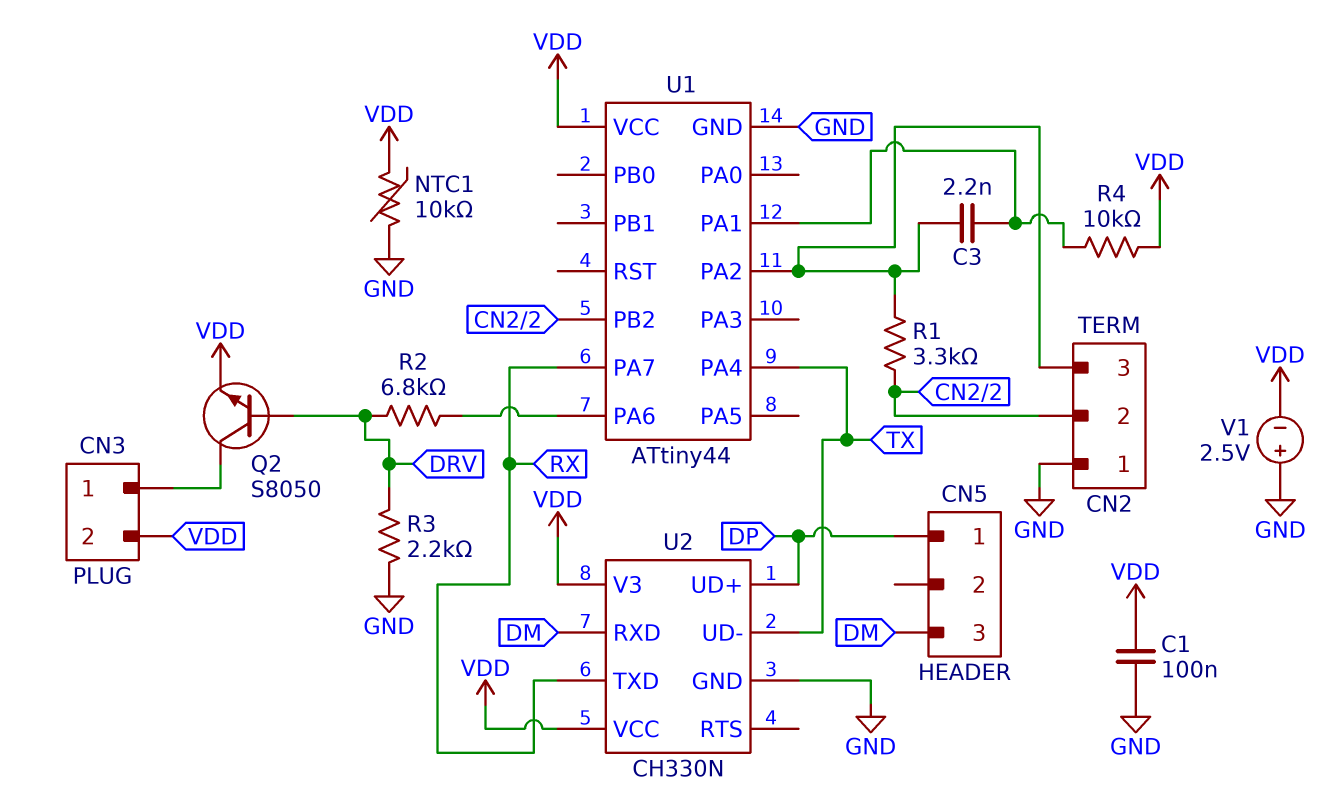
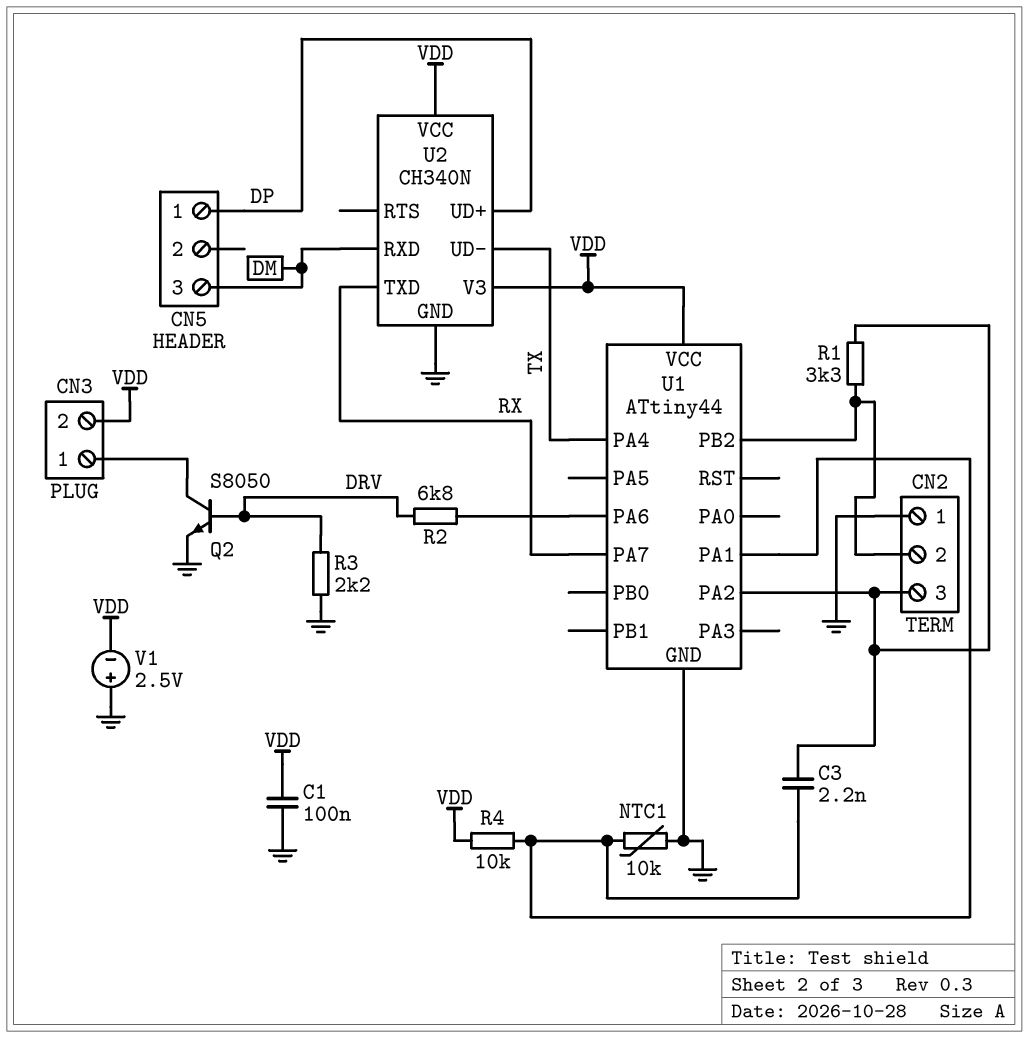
NTC1: 10k (GND, VDD) -> 10k (GND, U1/PA1)
Q2: NPN S8050 (B DRV, C CN3/1, E VDD) -> NPN S8050 (B DRV, C CN3/1, E GND)
U2: CH330N -> CH340N

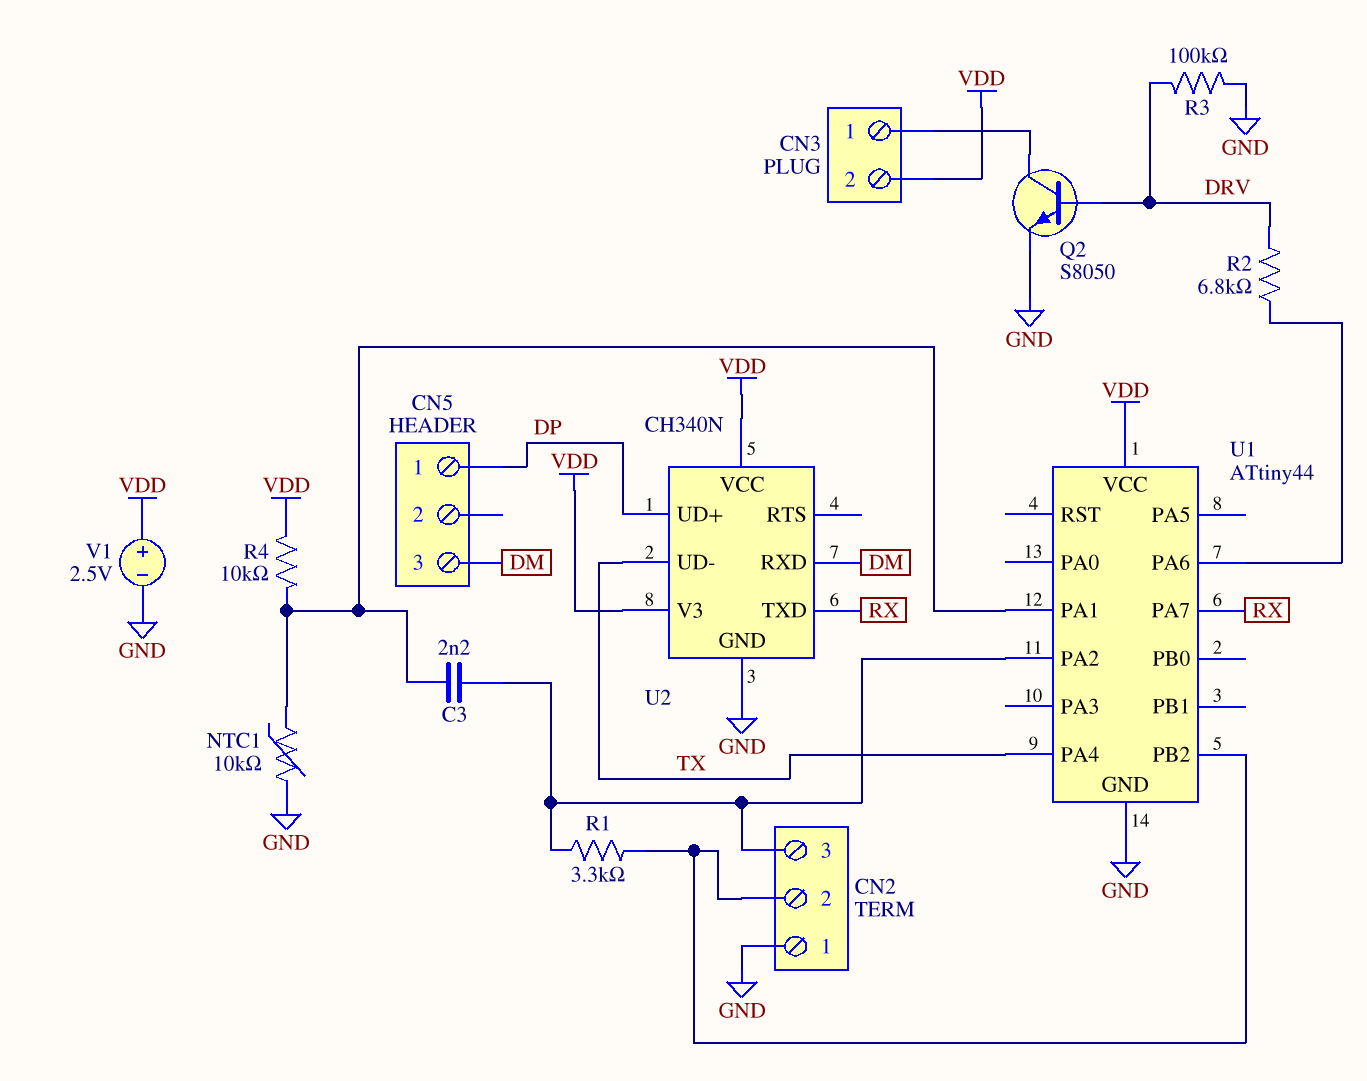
C1: 100nF (GND, VDD) -> none
R3: 2.2k (DRV, GND) -> 100k (DRV, GND)
V1: 2.5V (plus GND, minus VDD) -> 2.5V (plus VDD, minus GND)

